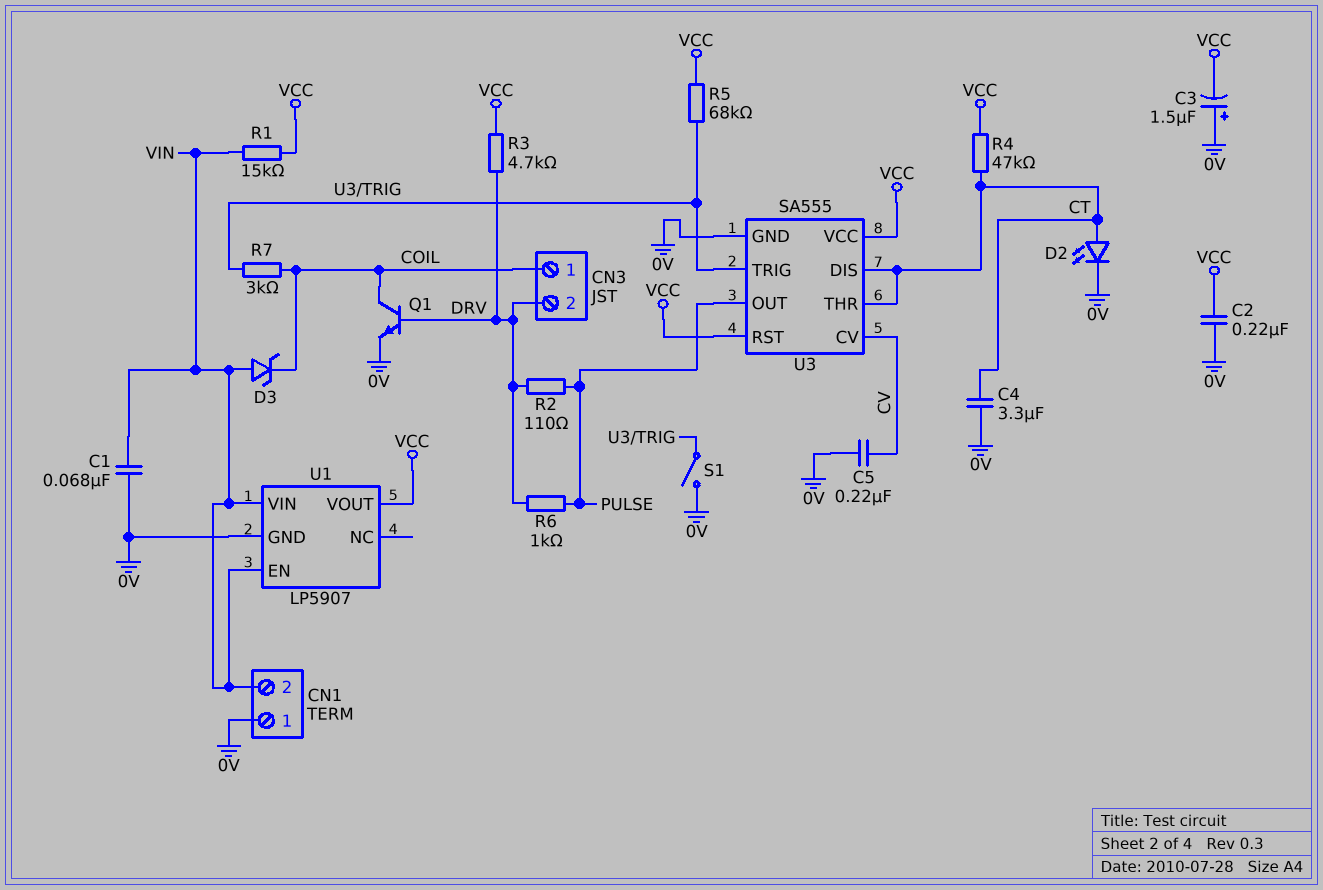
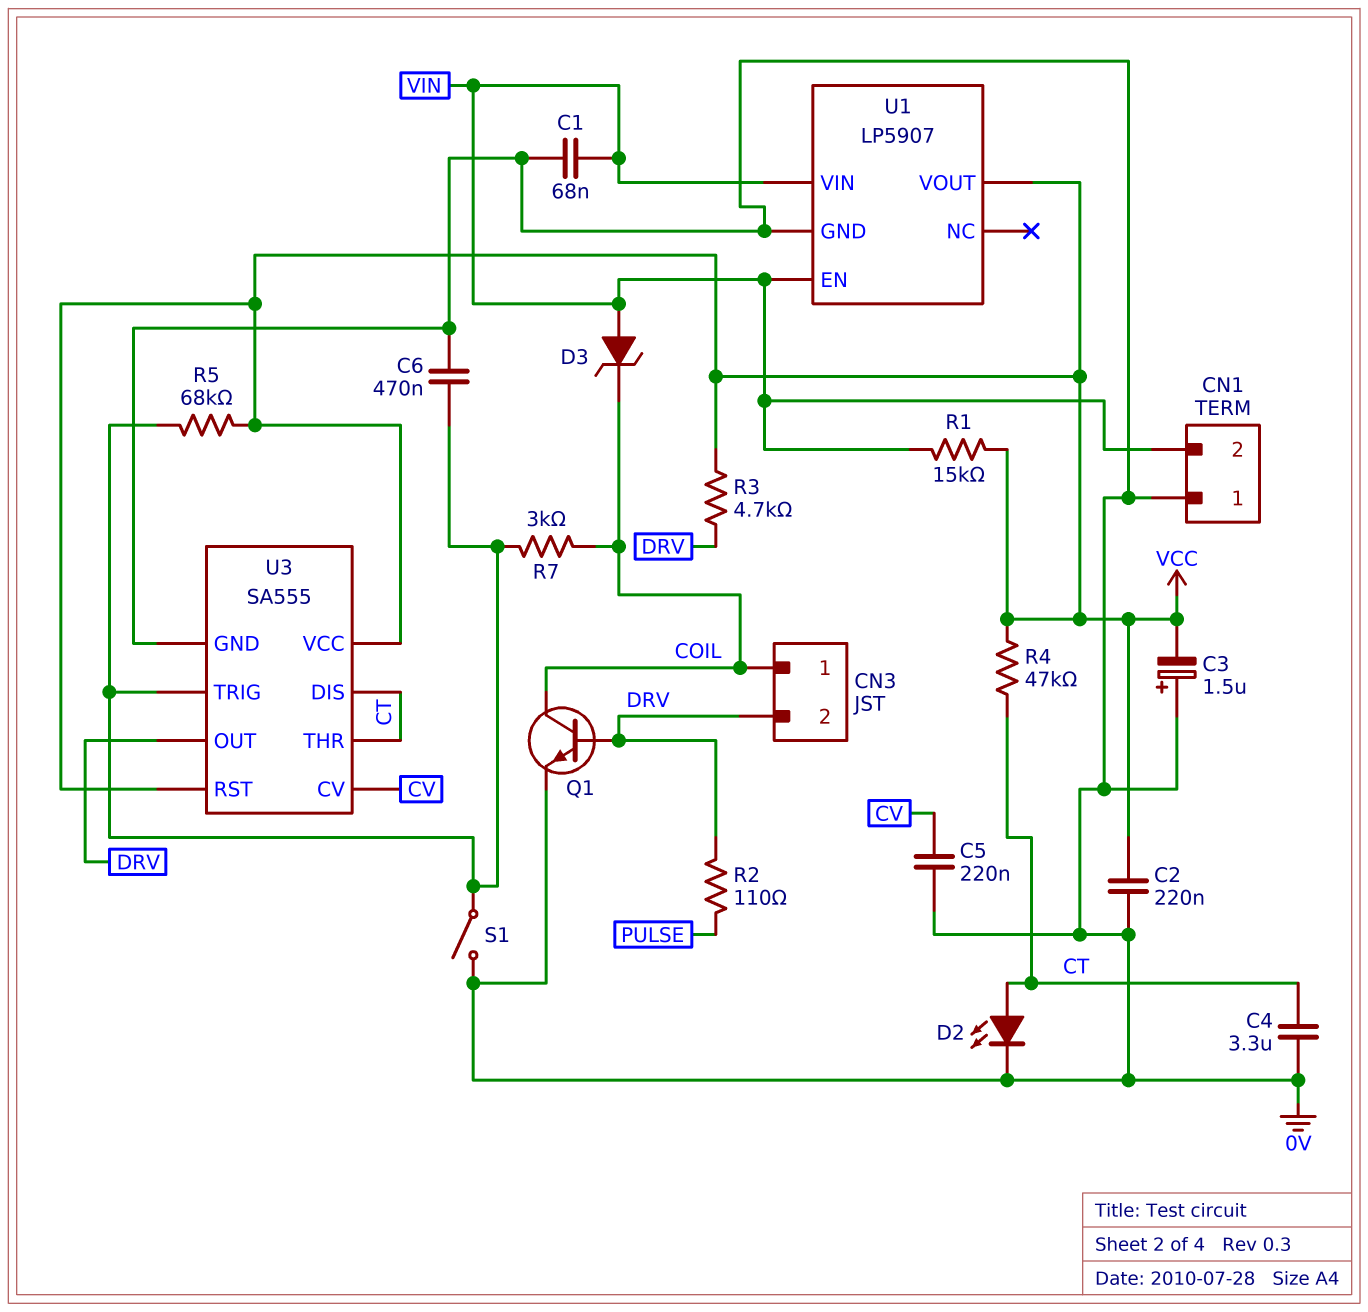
C6: none -> 470nF (0V, U3/TRIG)
R6: 1k (DRV, PULSE) -> none
U3 pin OUT: PULSE -> DRV

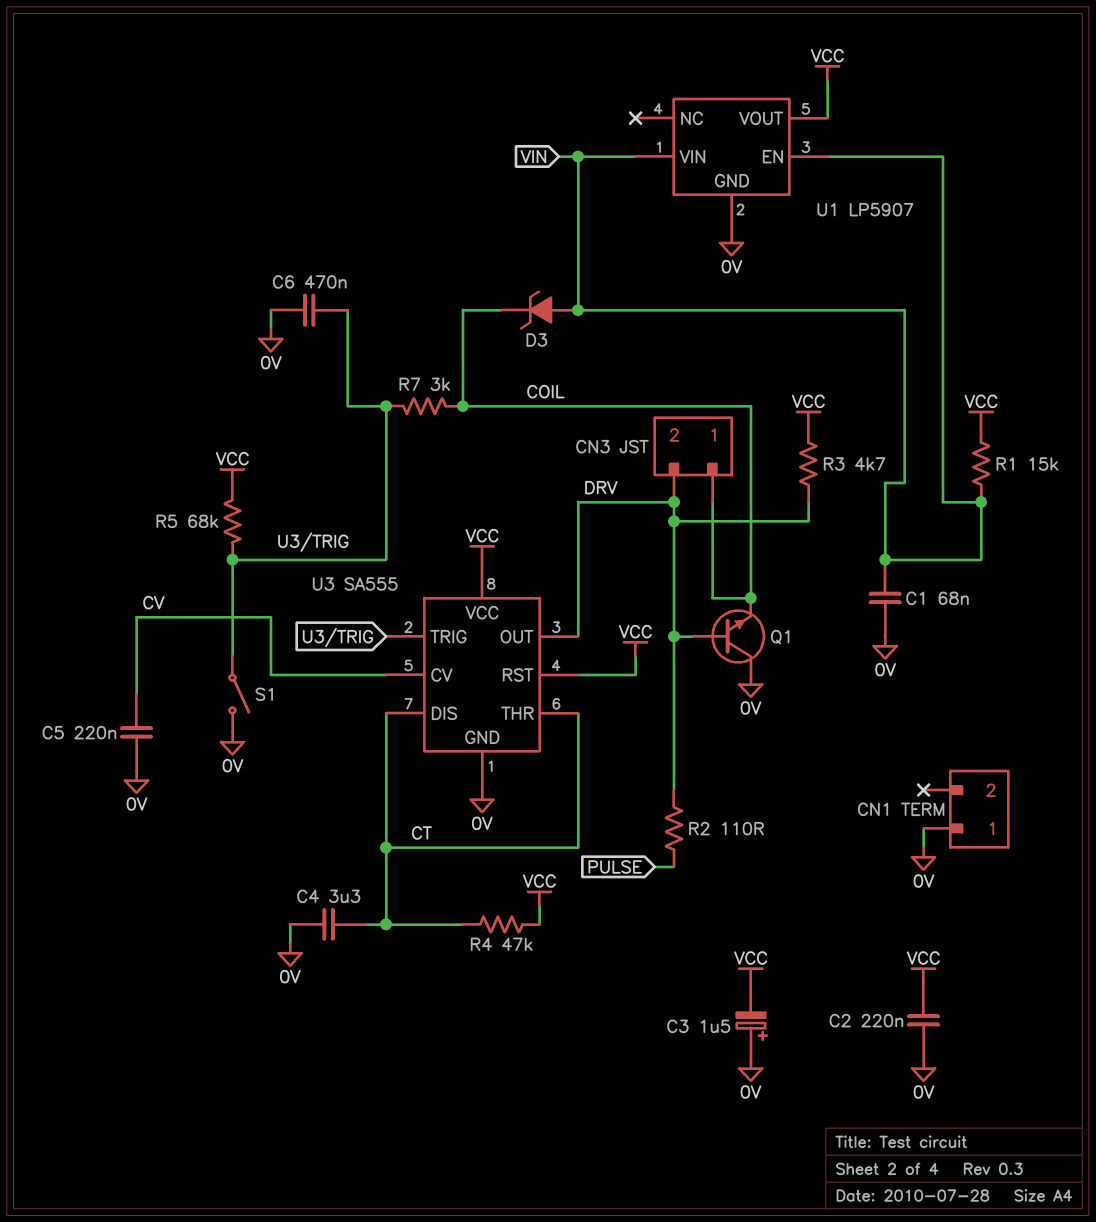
CN1 pin 2: VIN -> none
D2: LED (A CT, K 0V) -> none
Q1: NPN (B DRV, C COIL, E 0V) -> NPN (B DRV, C 0V, E COIL)

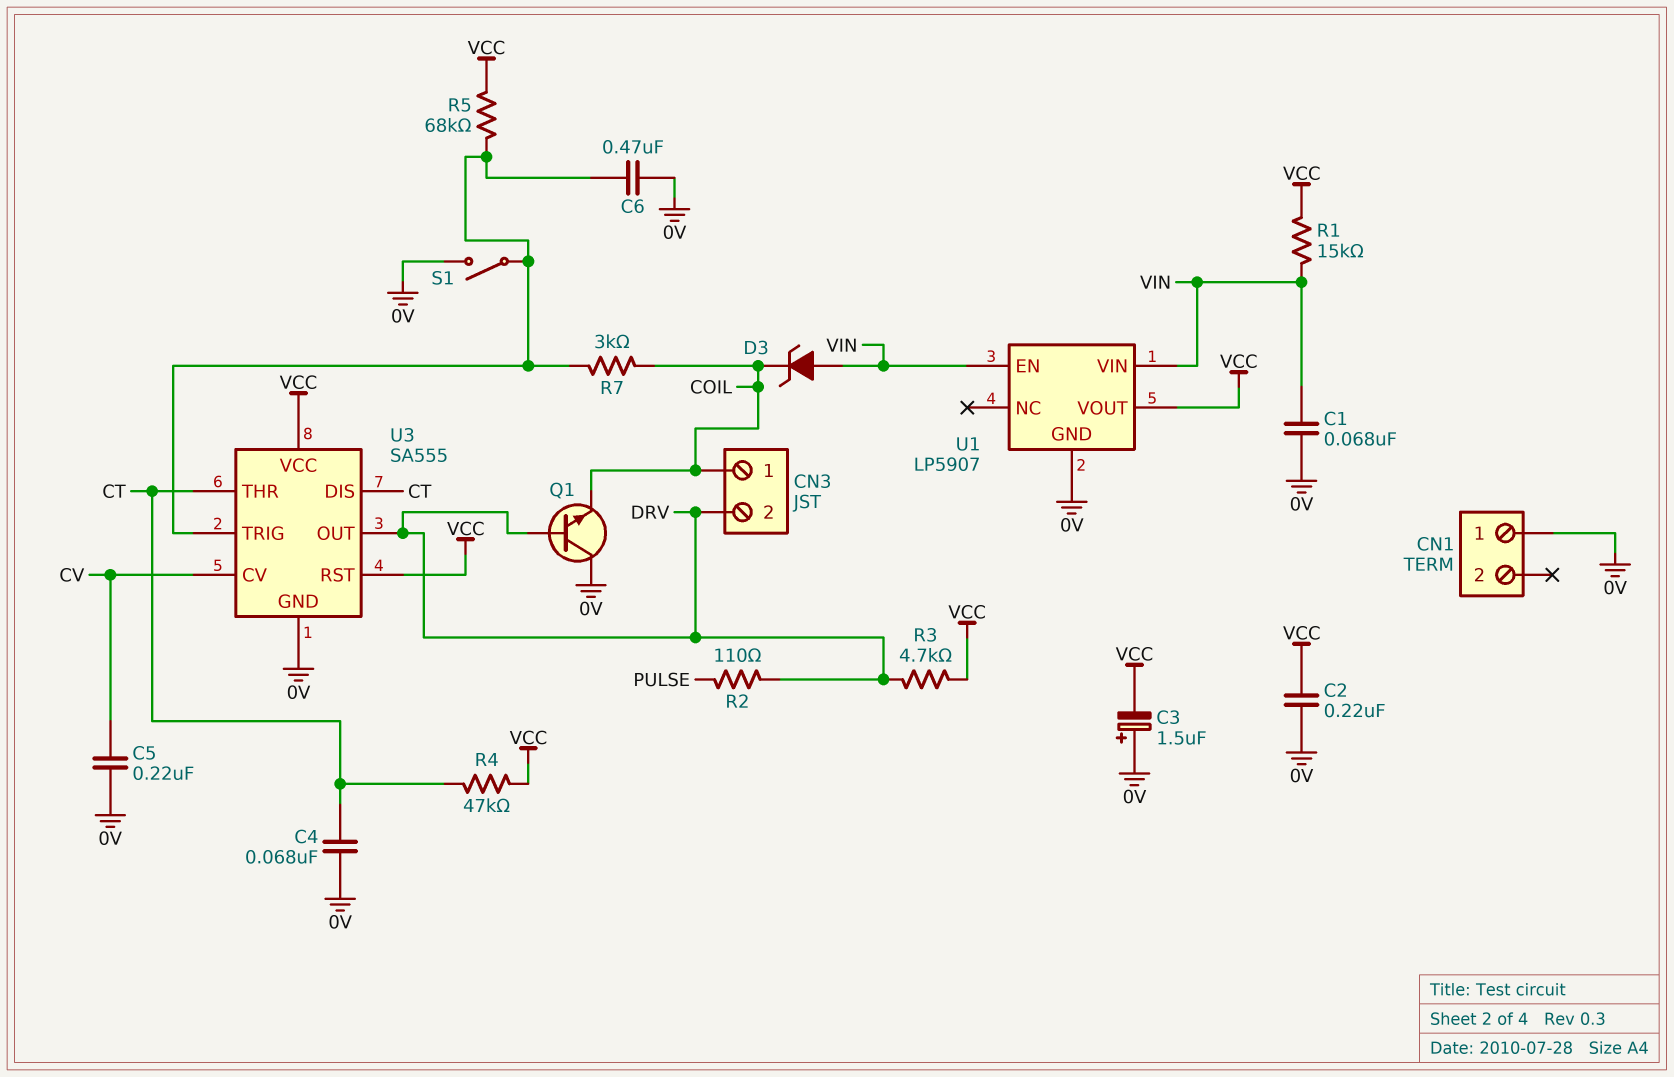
C4: 3.3uF (0V, CT) -> 68nF (0V, CT)

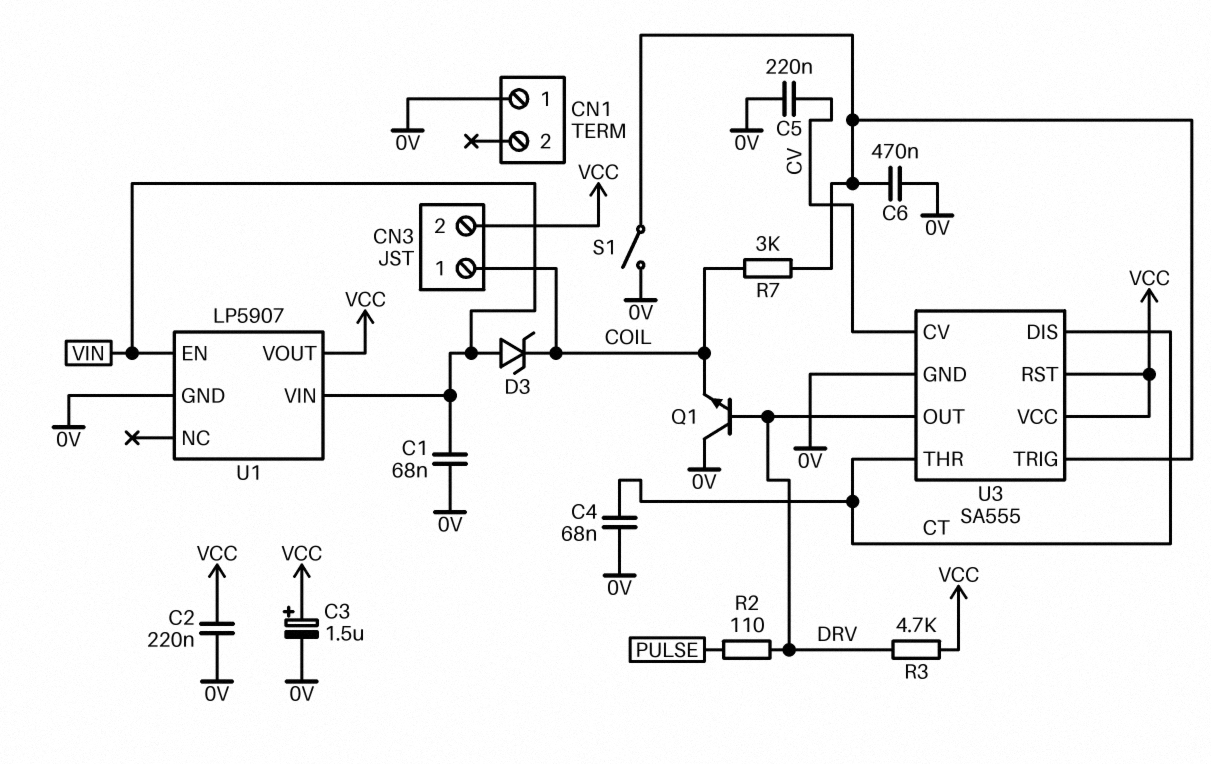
C3: 1.5uF (plus 0V, minus VCC) -> 1.5uF (plus VCC, minus 0V)
CN3 pin 2: DRV -> VCC
R1: 15k (VCC, VIN) -> none
R4: 47k (CT, VCC) -> none
R5: 68k (U3/TRIG, VCC) -> none

